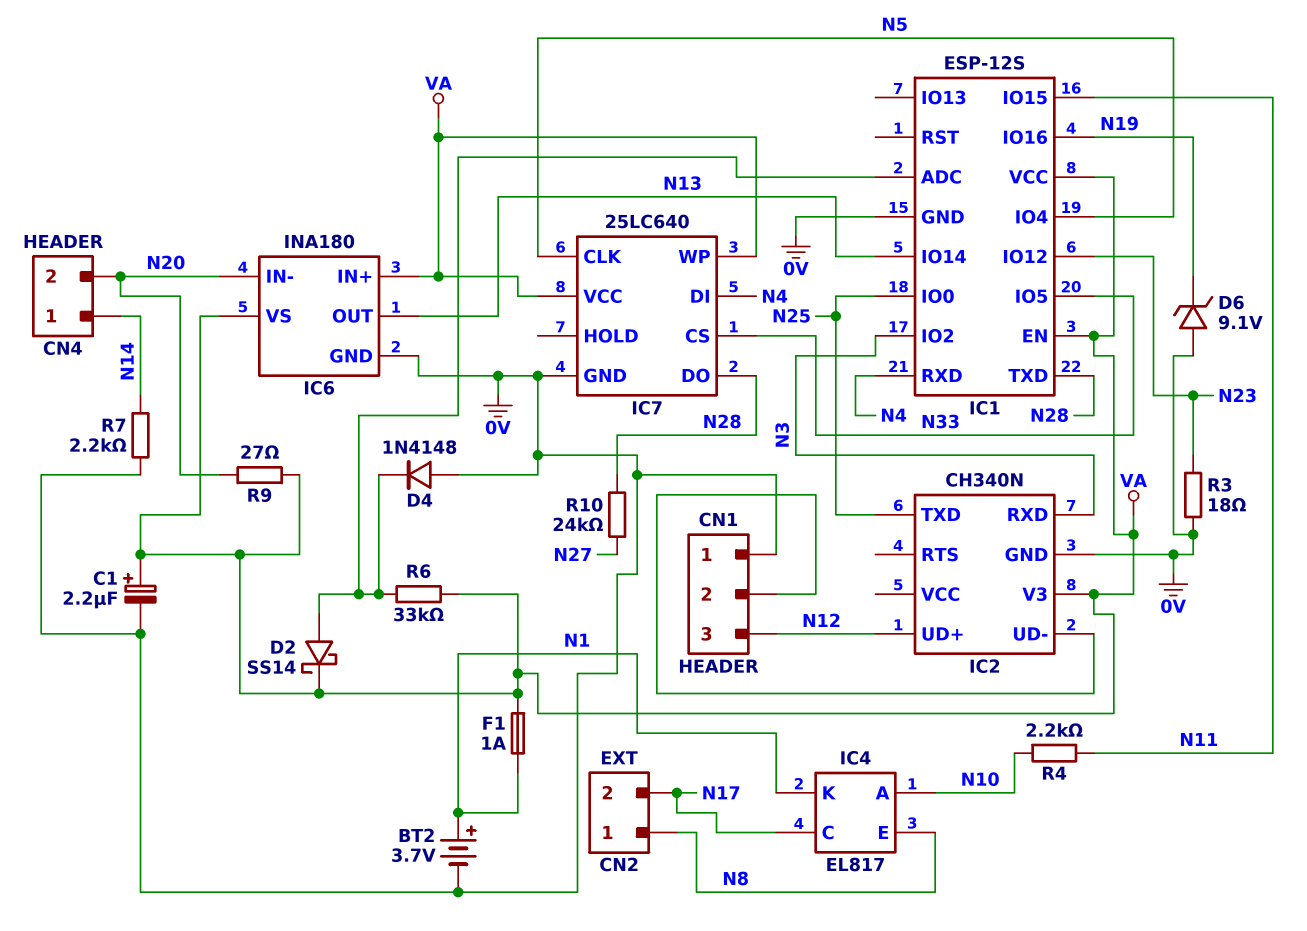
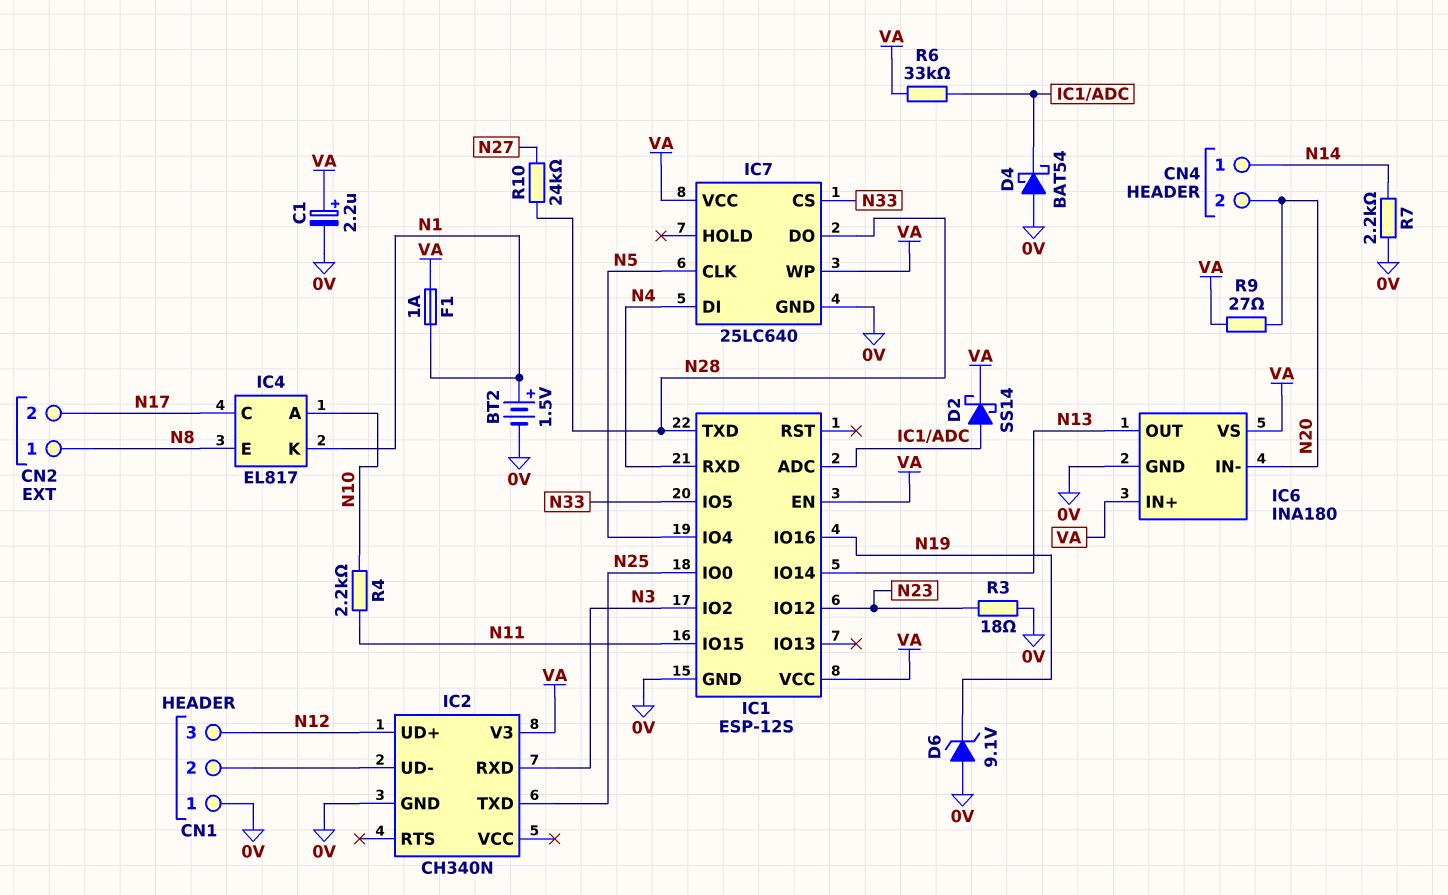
BT2: 3.7V (plus N1, minus 0V) -> 1.5V (plus N1, minus 0V)
D4: diode 1N4148 (A 0V, K IC1/ADC) -> schottky BAT54 (A 0V, K IC1/ADC)

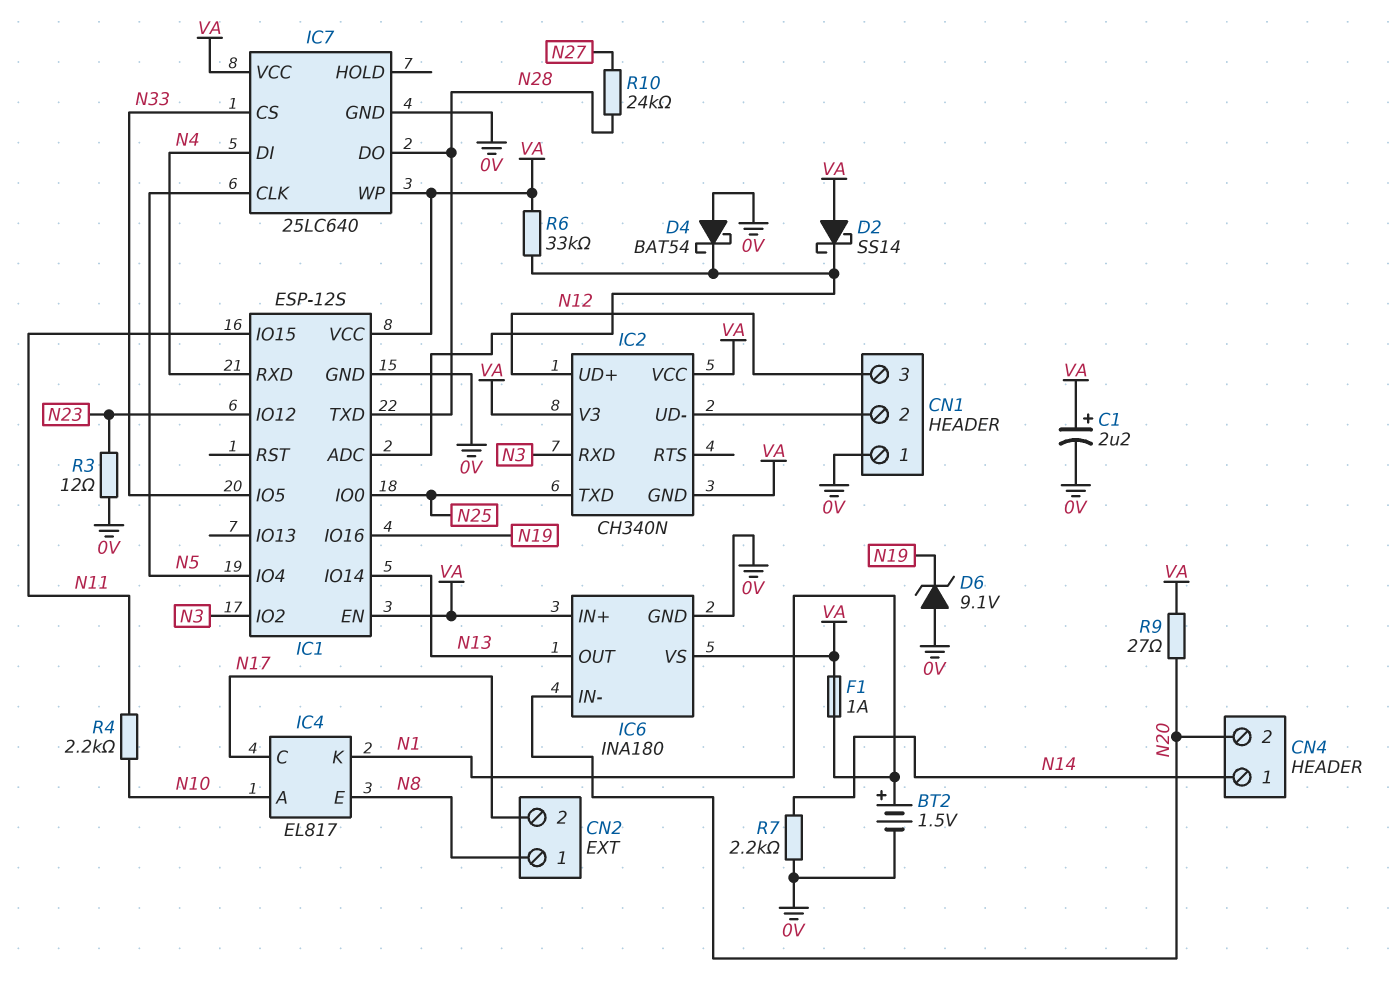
D2: schottky SS14 (A IC1/ADC, K VA) -> schottky SS14 (A VA, K IC1/ADC)
IC2 pin GND: 0V -> VA
IC2 pin VCC: none -> VA
R3: 18 (0V, N23) -> 12 (0V, N23)

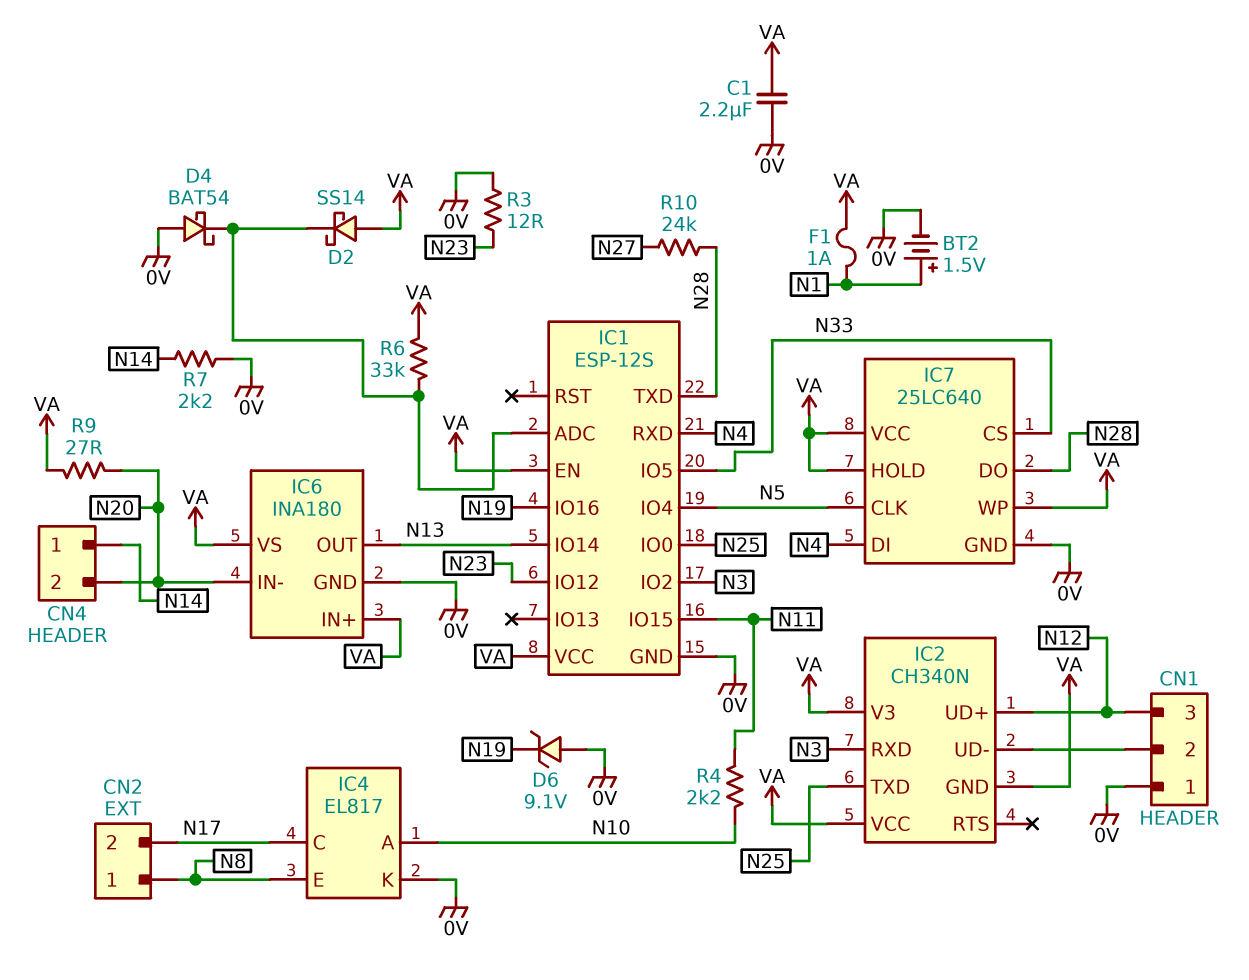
C1: 2.2uF (plus VA, minus 0V) -> 2.2uF (0V, VA)
IC4 pin K: N1 -> 0V
IC7 pin HOLD: none -> VA

